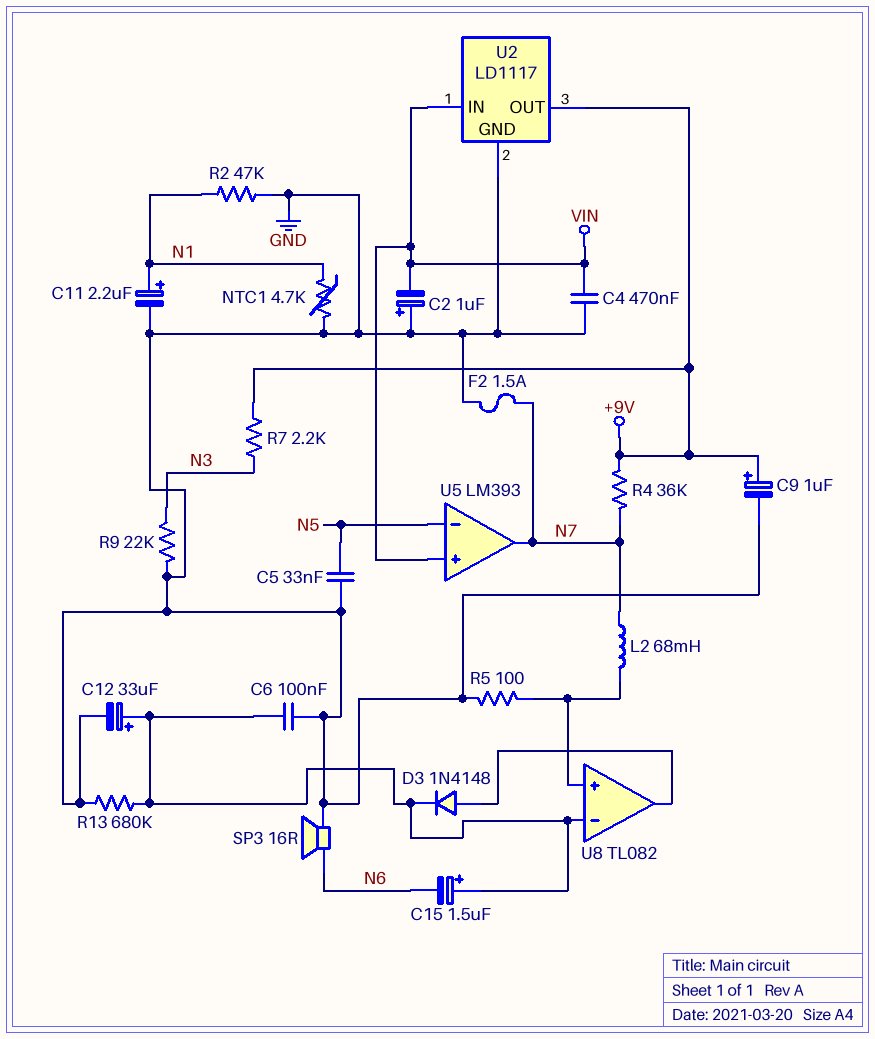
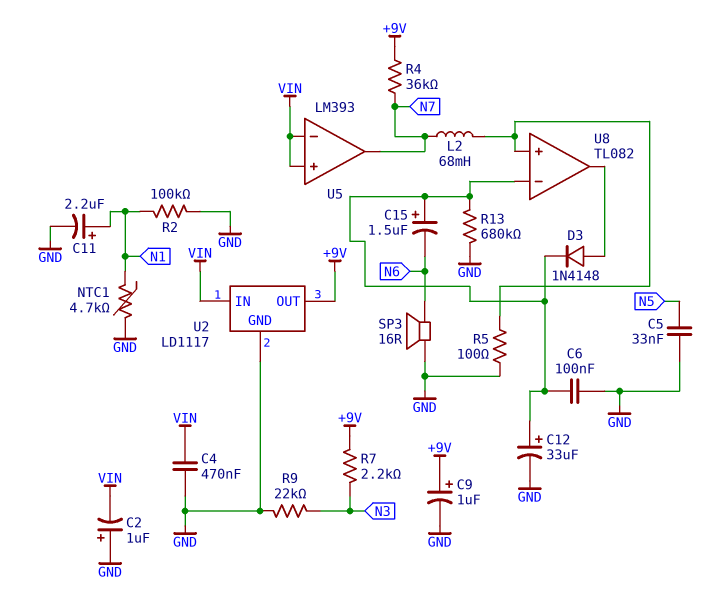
F2: 1.5A (GND, N7) -> none
R2: 47k (GND, N1) -> 100k (GND, N1)
U5 pin in-: N5 -> VIN

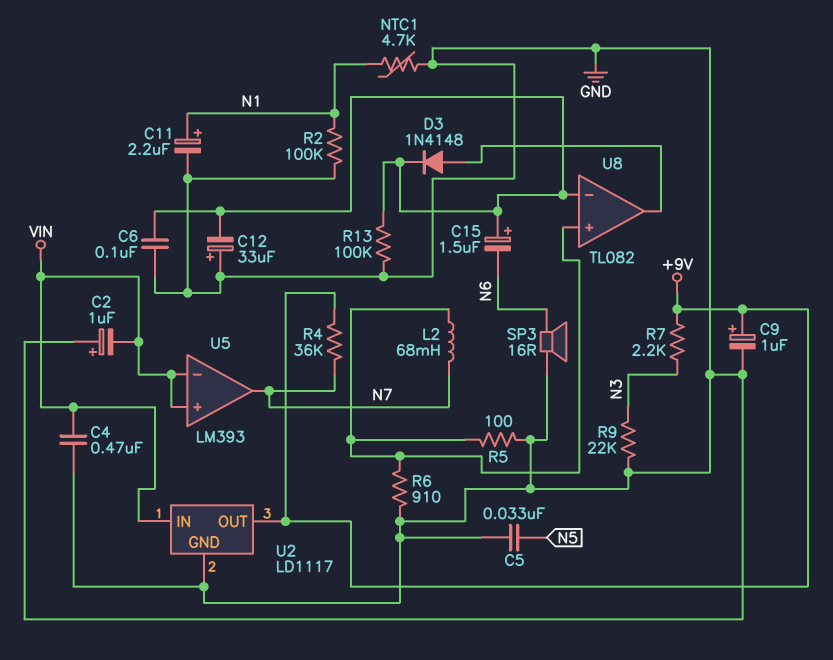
C12: 33uF (plus U8/in-, minus GND) -> 33uF (plus GND, minus U8/in-)
R6: none -> 910 (GND, U8/in+)
R13: 680k (GND, U8/in-) -> 100k (GND, U8/in-)

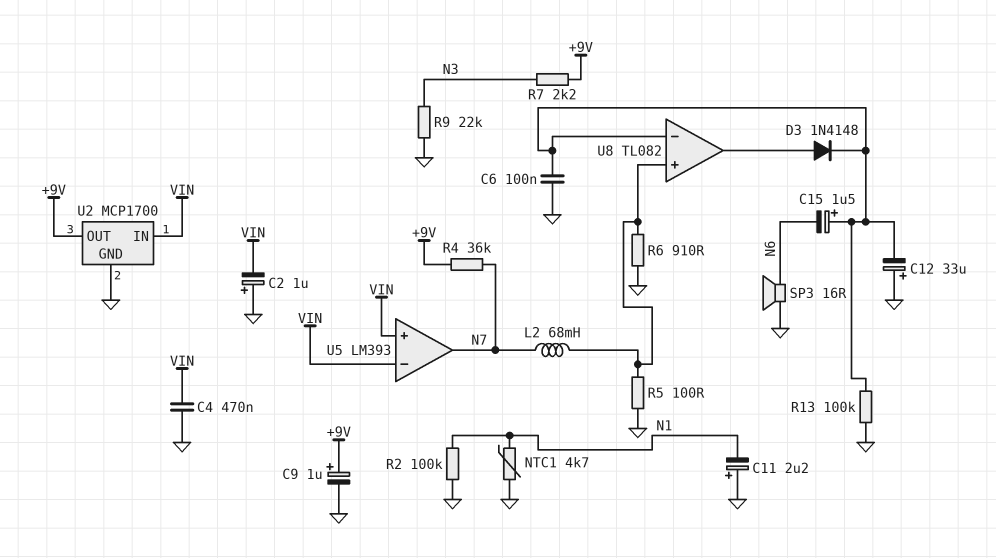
C5: 33nF (GND, N5) -> none
C11: 2.2uF (plus N1, minus GND) -> 2.2uF (plus GND, minus N1)
U2: LD1117 -> MCP1700

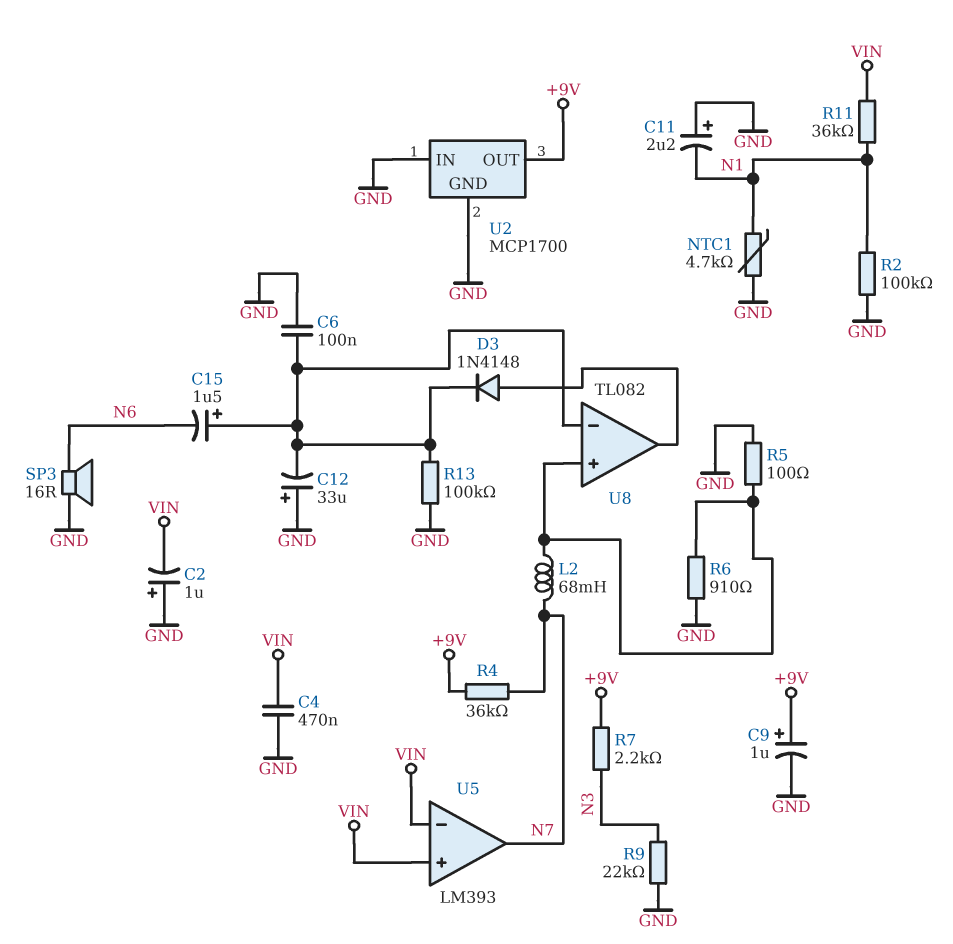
R11: none -> 36k (N1, VIN)
U2 pin IN: VIN -> GND

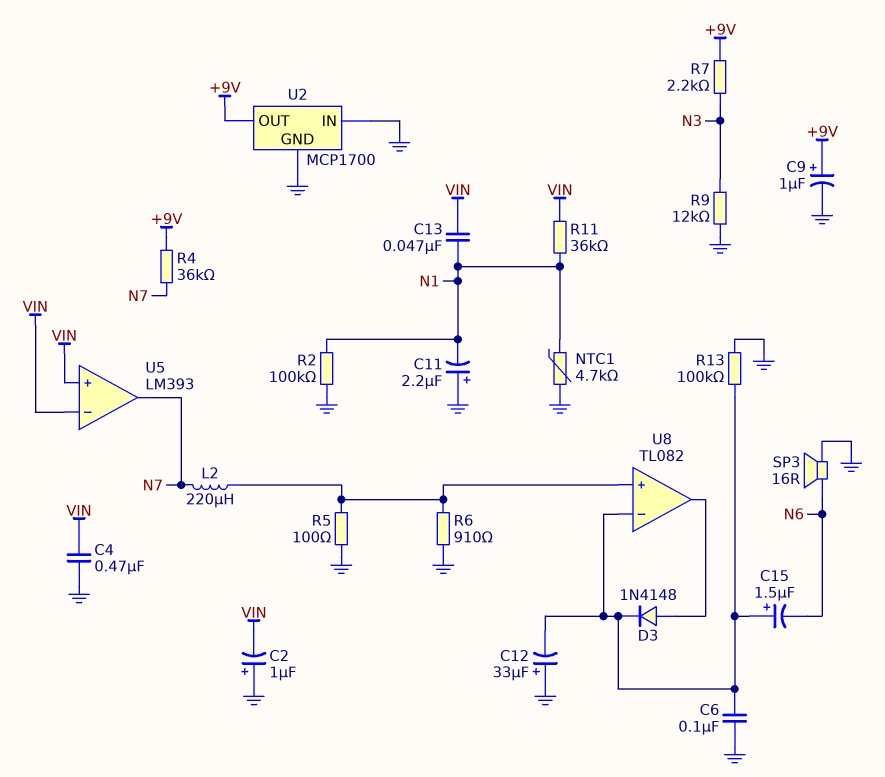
C13: none -> 47nF (N1, VIN)
L2: 68mH (N7, U8/in+) -> 220uH (N7, U8/in+)
R9: 22k (GND, N3) -> 12k (GND, N3)

